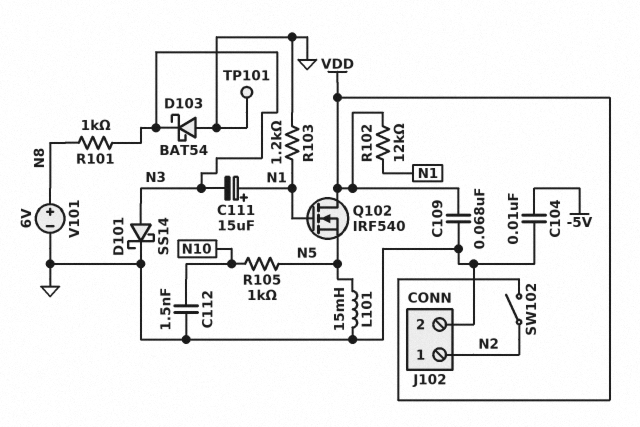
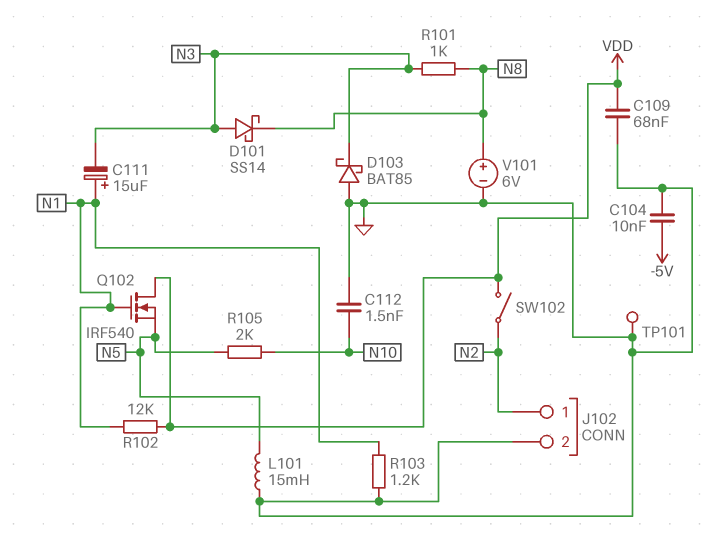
D101: schottky SS14 (A N3, K GND) -> schottky SS14 (A N3, K N8)
D103: schottky BAT54 (A GND, K N3) -> schottky BAT85 (A GND, K N3)
R105: 1k (N5, N10) -> 2k (N5, N10)

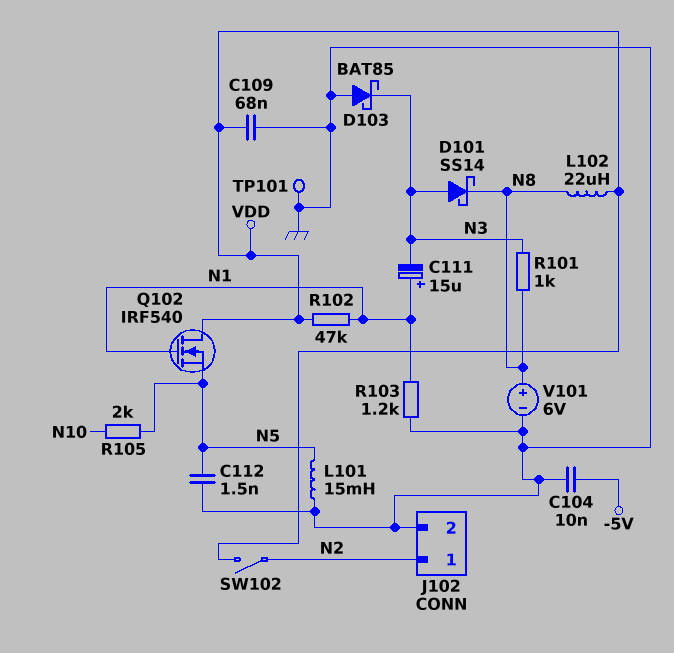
C112: 1.5nF (GND, N10) -> 1.5nF (GND, N5)
L102: none -> 22uH (N8, VDD)
R102: 12k (N1, VDD) -> 47k (N1, VDD)

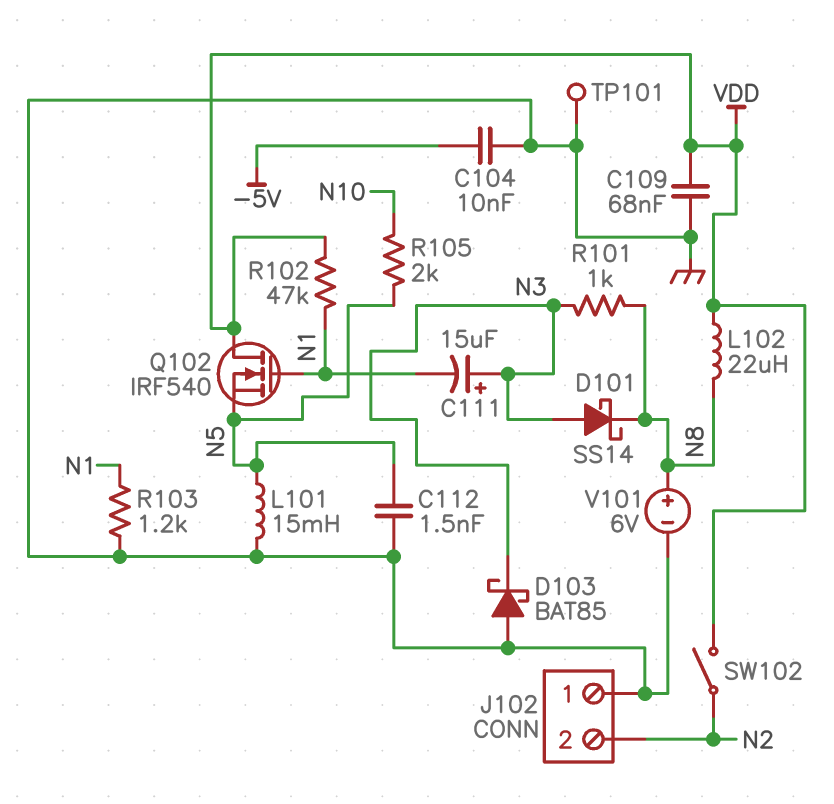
C111: 15uF (plus N1, minus N3) -> 15uF (plus N3, minus N1)
J102 pin 1: N2 -> GND
J102 pin 2: GND -> N2

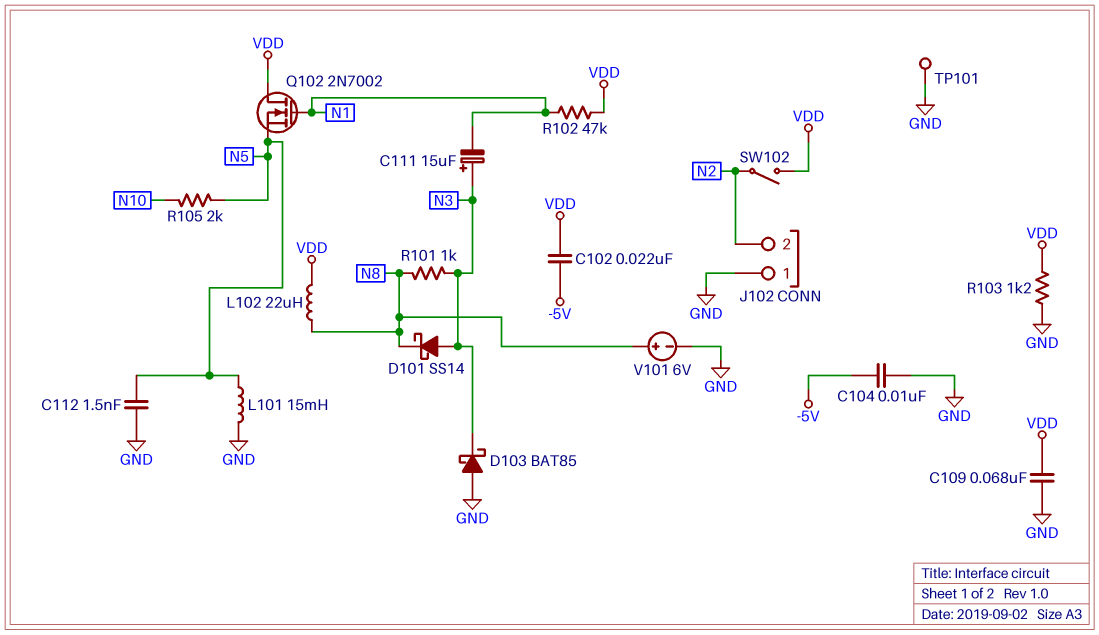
C102: none -> 22nF (-5V, VDD)
Q102: NMOS IRF540 (G N1, D VDD, S N5) -> NMOS 2N7002 (G N1, D VDD, S N5)
R103: 1.2k (GND, N1) -> 1.2k (GND, VDD)

